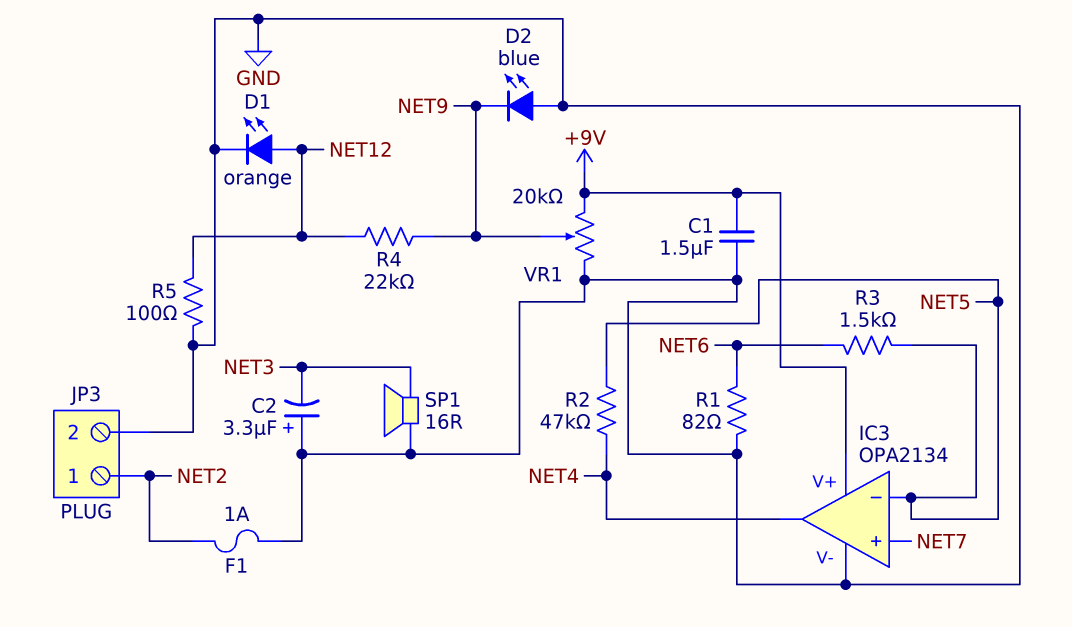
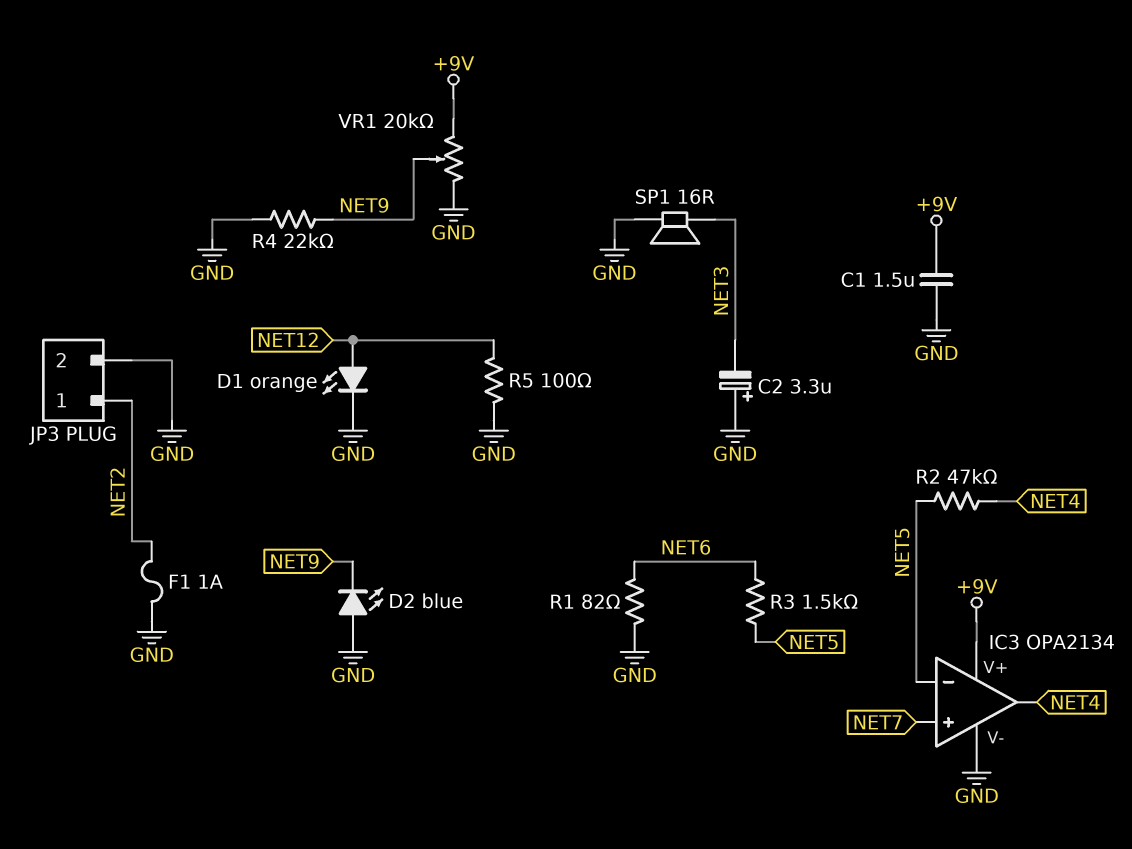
R4: 22k (NET9, NET12) -> 22k (GND, NET9)

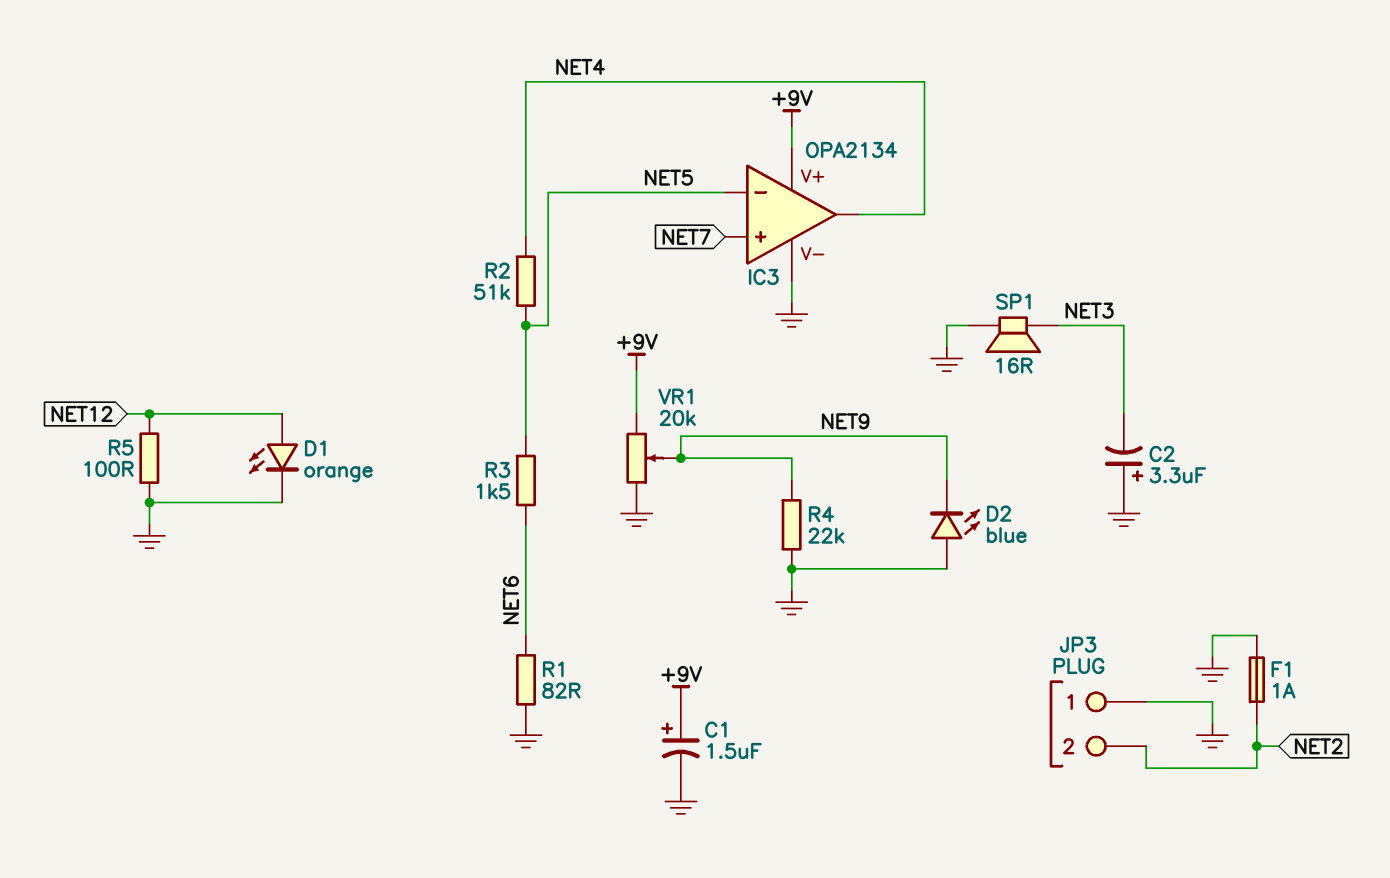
C1: 1.5uF (+9V, GND) -> 1.5uF (plus +9V, minus GND)
JP3 pin 1: NET2 -> GND
JP3 pin 2: GND -> NET2
R2: 47k (NET4, NET5) -> 51k (NET4, NET5)

